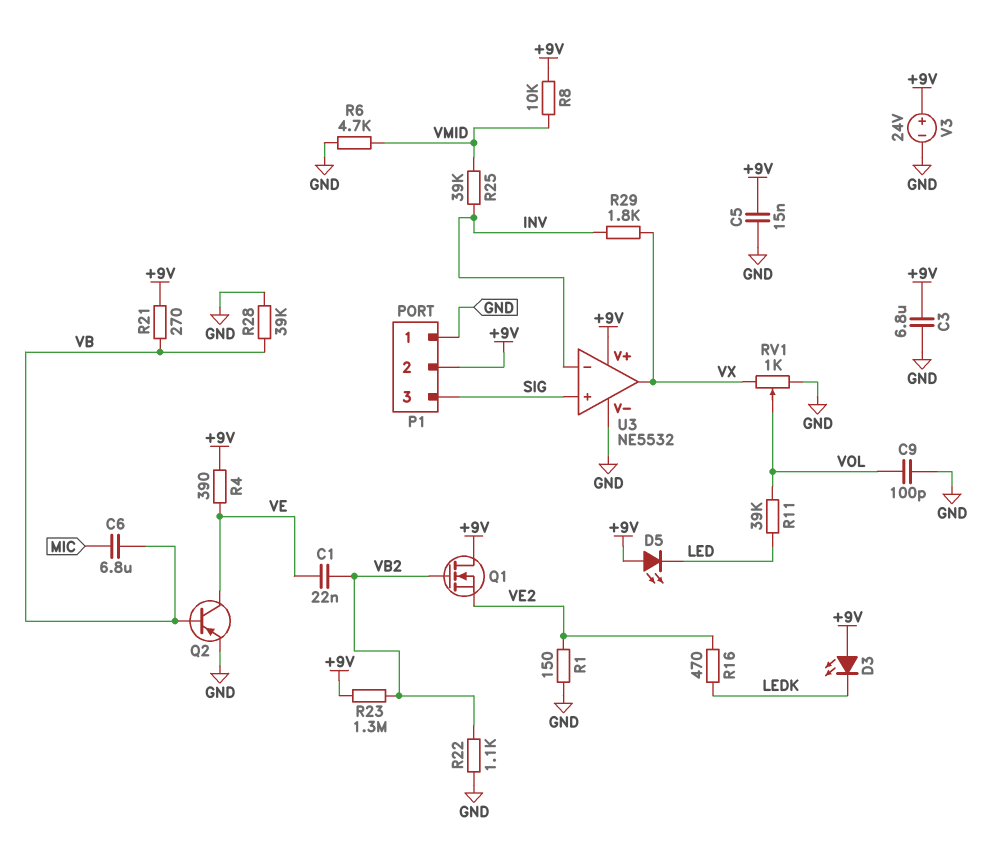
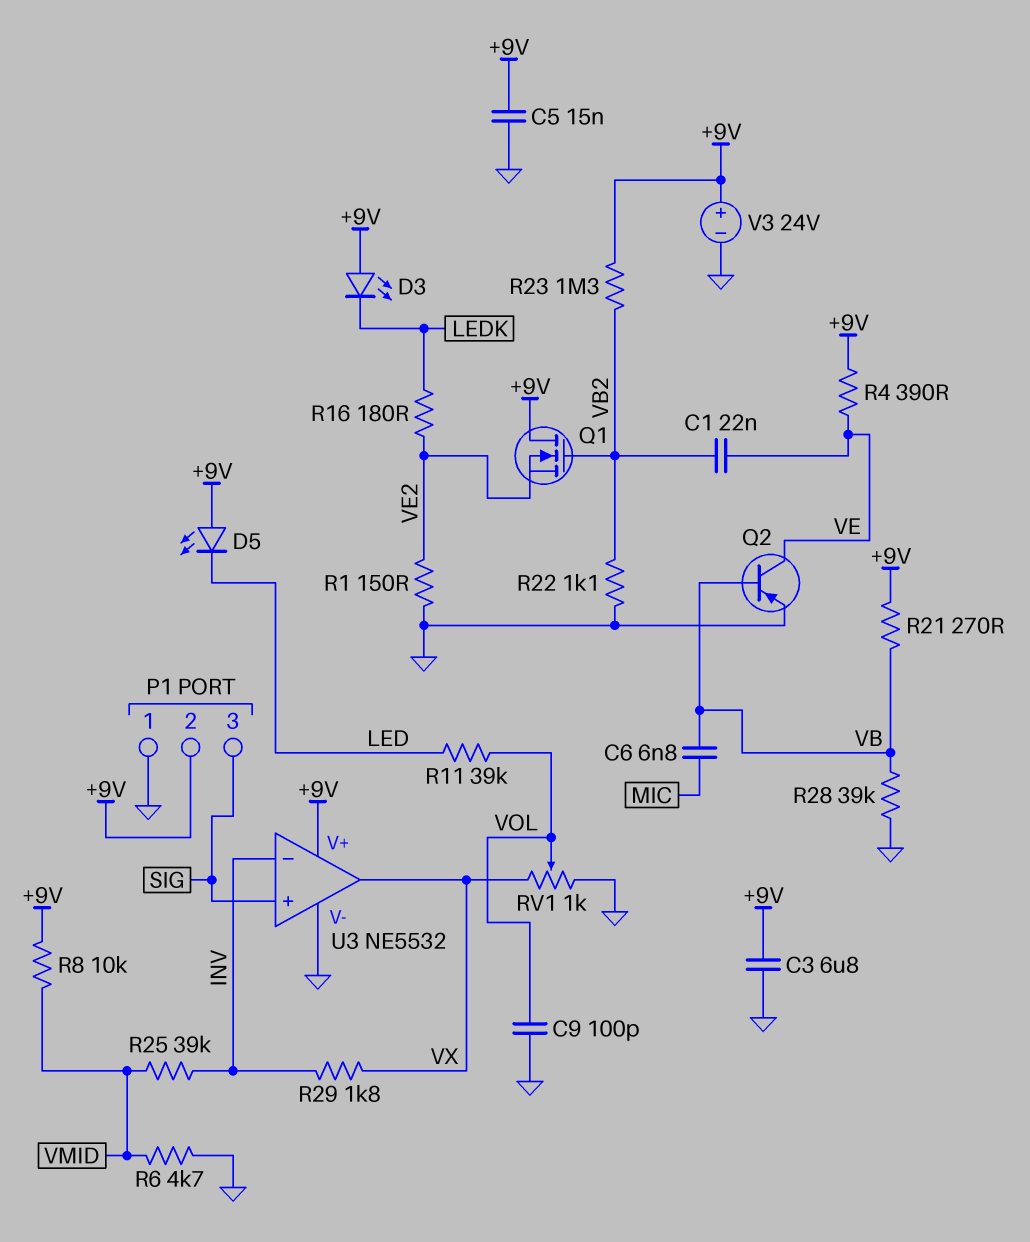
C6: 6.8uF (MIC, VB) -> 6.8nF (MIC, VB)
R16: 470 (LEDK, VE2) -> 180 (LEDK, VE2)

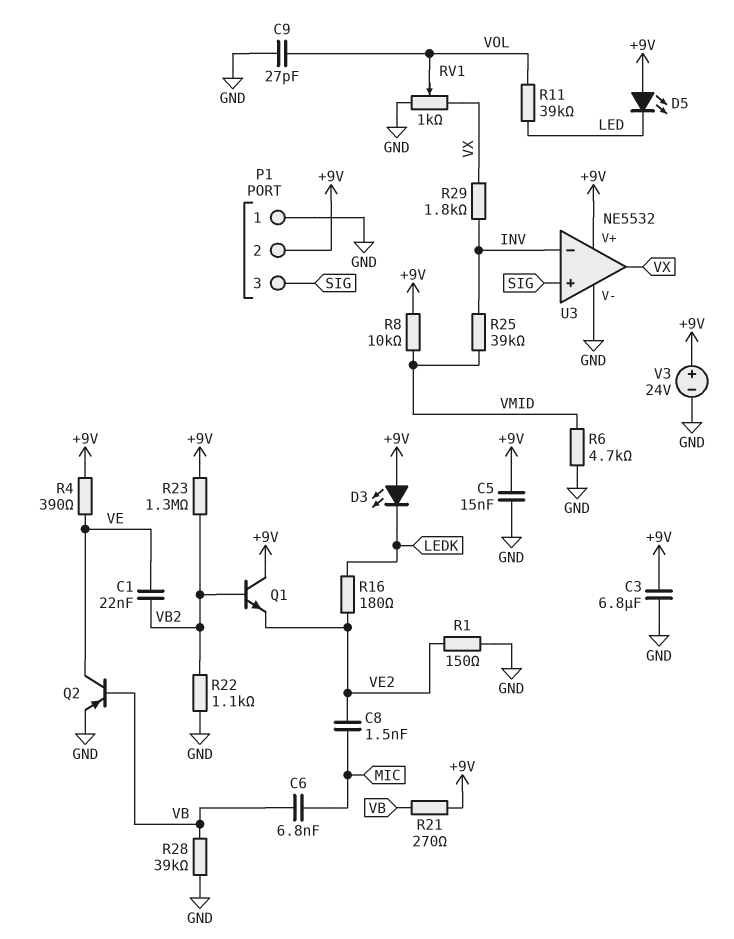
C8: none -> 1.5nF (MIC, VE2)
C9: 100pF (GND, VOL) -> 27pF (GND, VOL)
Q1: NMOS (G VB2, D +9V, S VE2) -> NPN (B VB2, C +9V, E VE2)

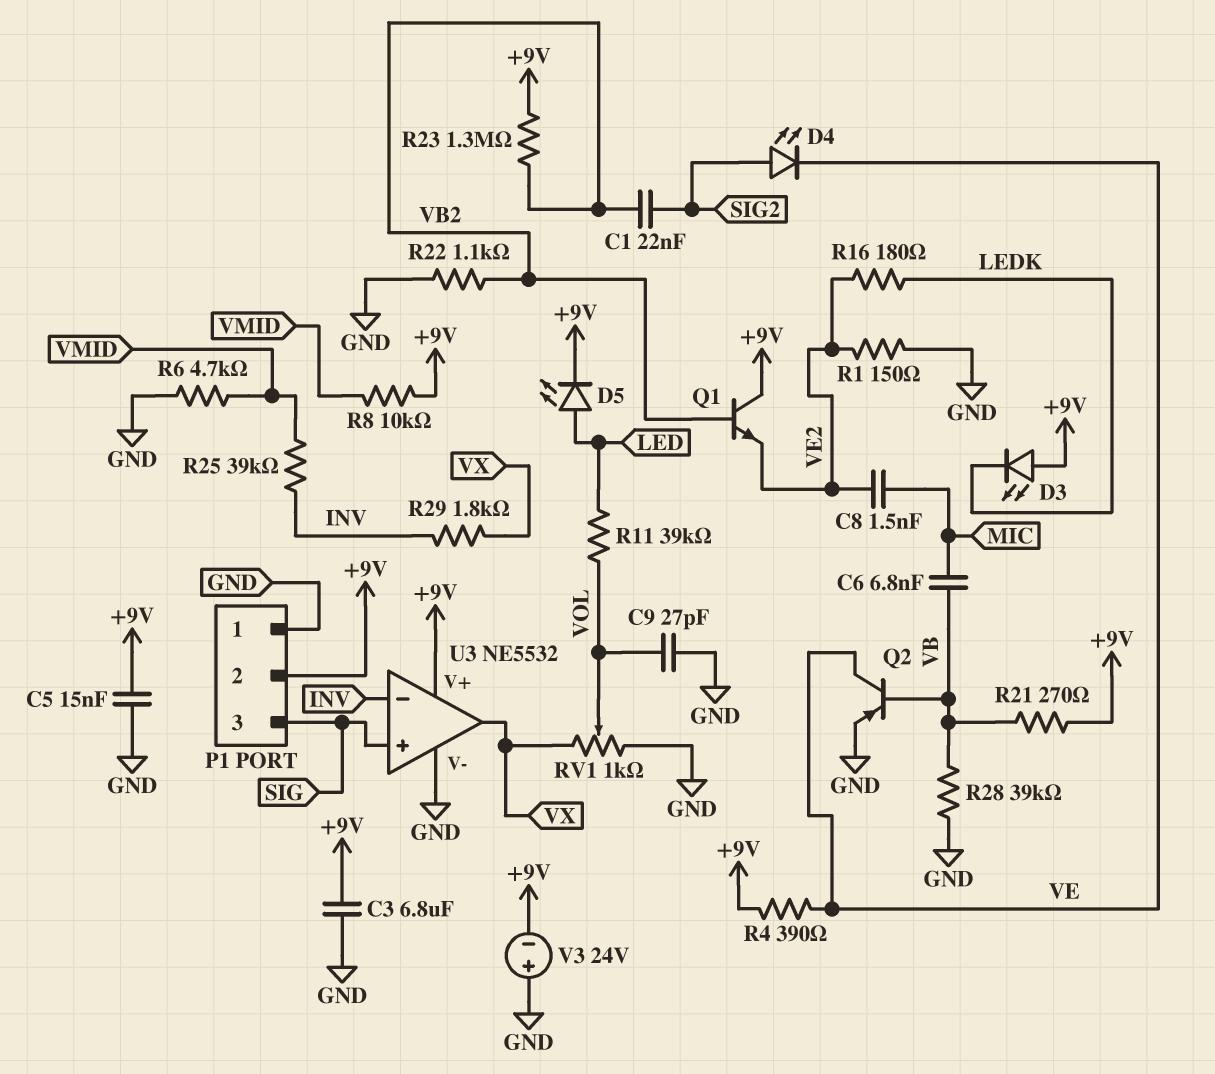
C1: 22nF (VB2, VE) -> 22nF (SIG2, VB2)
D4: none -> LED (A SIG2, K VE)
D5: LED (A +9V, K LED) -> LED (A LED, K +9V)
V3: 24V (plus +9V, minus GND) -> 24V (plus GND, minus +9V)

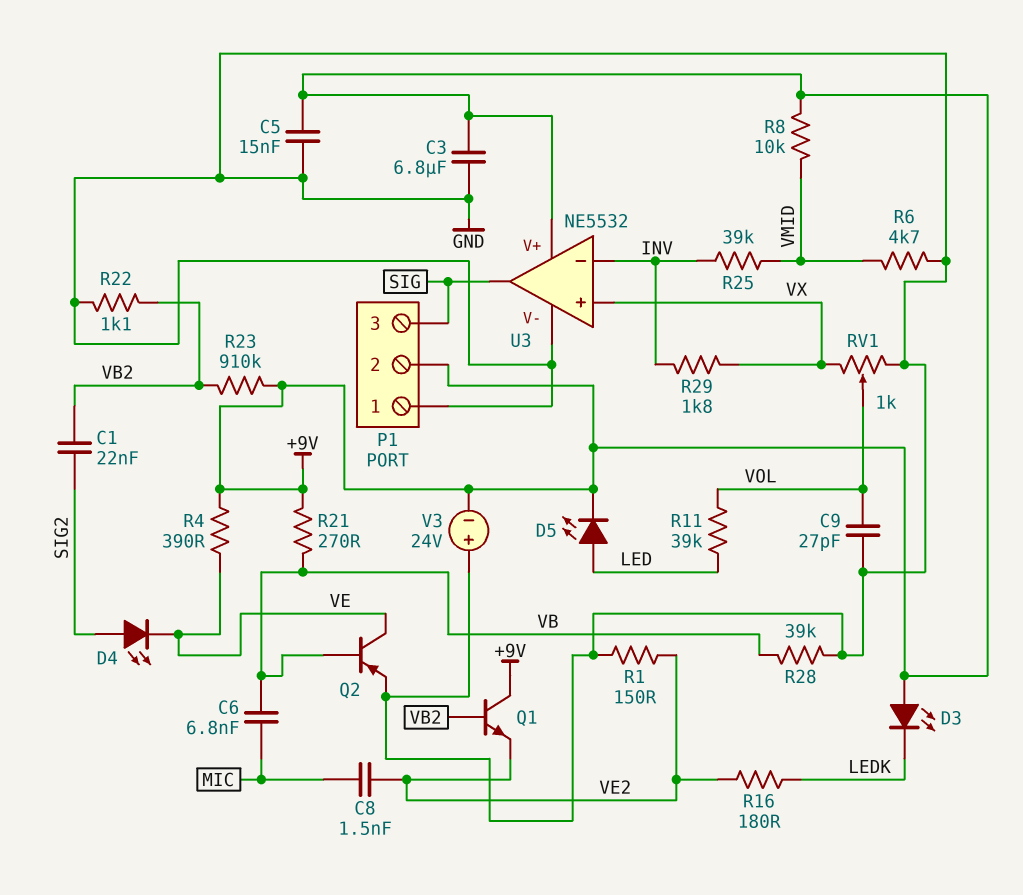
R23: 1.3M (+9V, VB2) -> 910k (+9V, VB2)
U3 pin in+: SIG -> VX
U3 pin out: VX -> SIG

